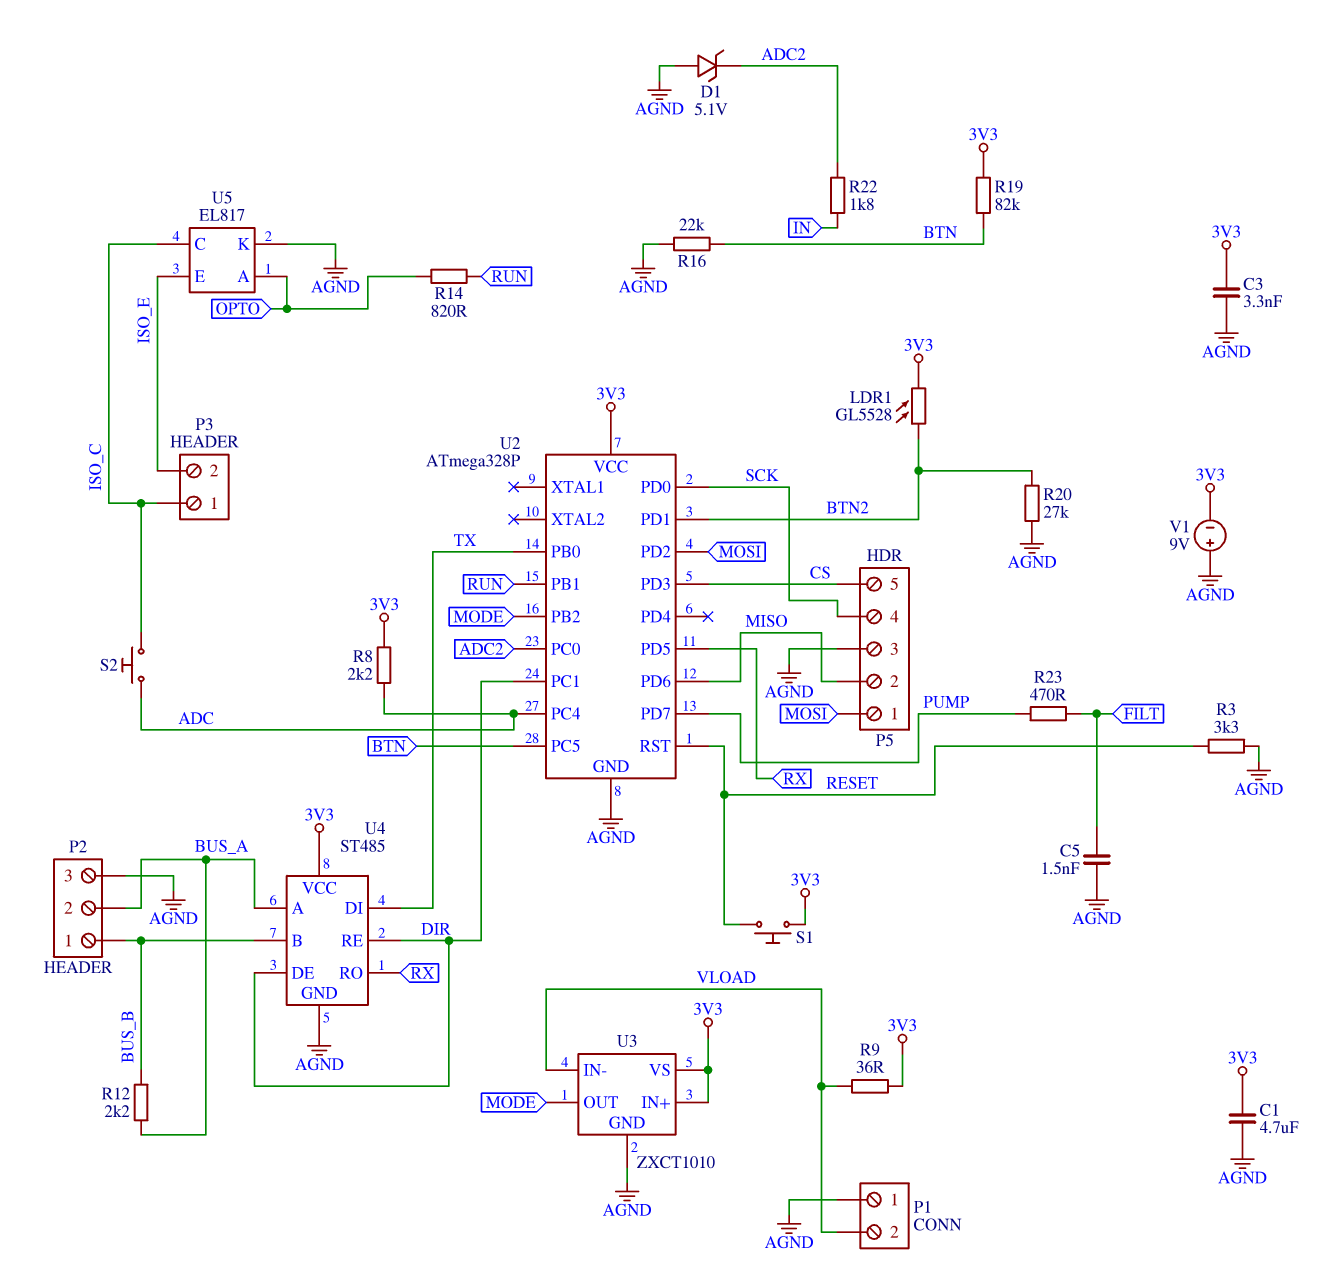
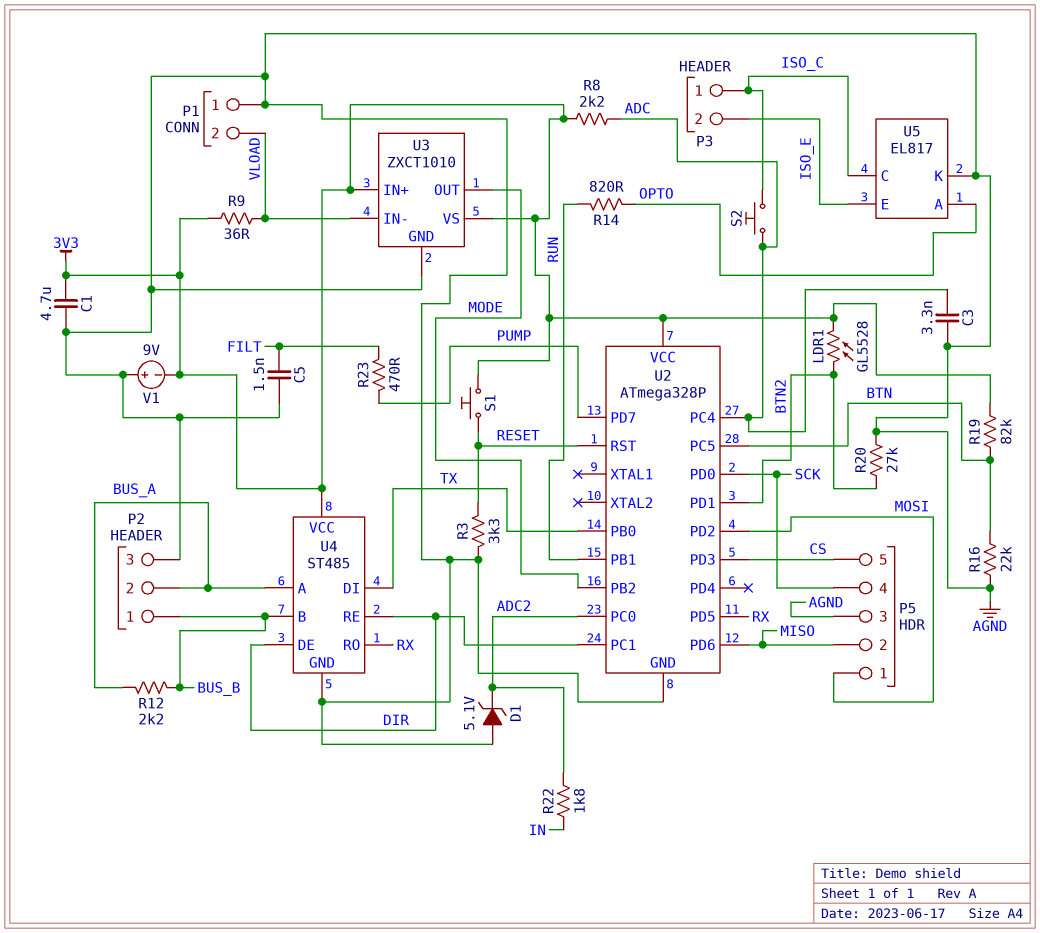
C3: 3.3nF (3V3, AGND) -> 3.3nF (ADC, AGND)

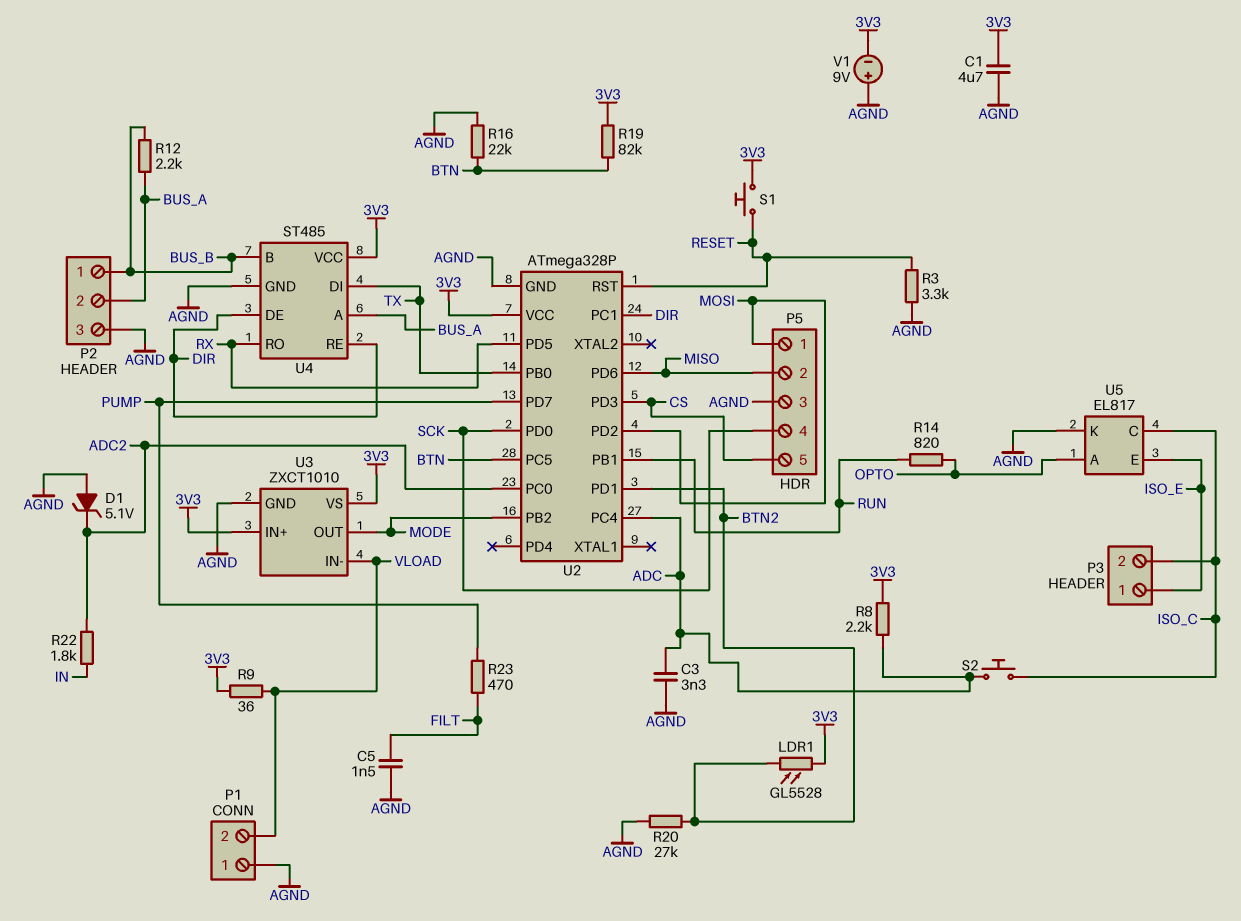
P3 pin 1: ISO_C -> ISO_E
P3 pin 2: ISO_E -> ISO_C

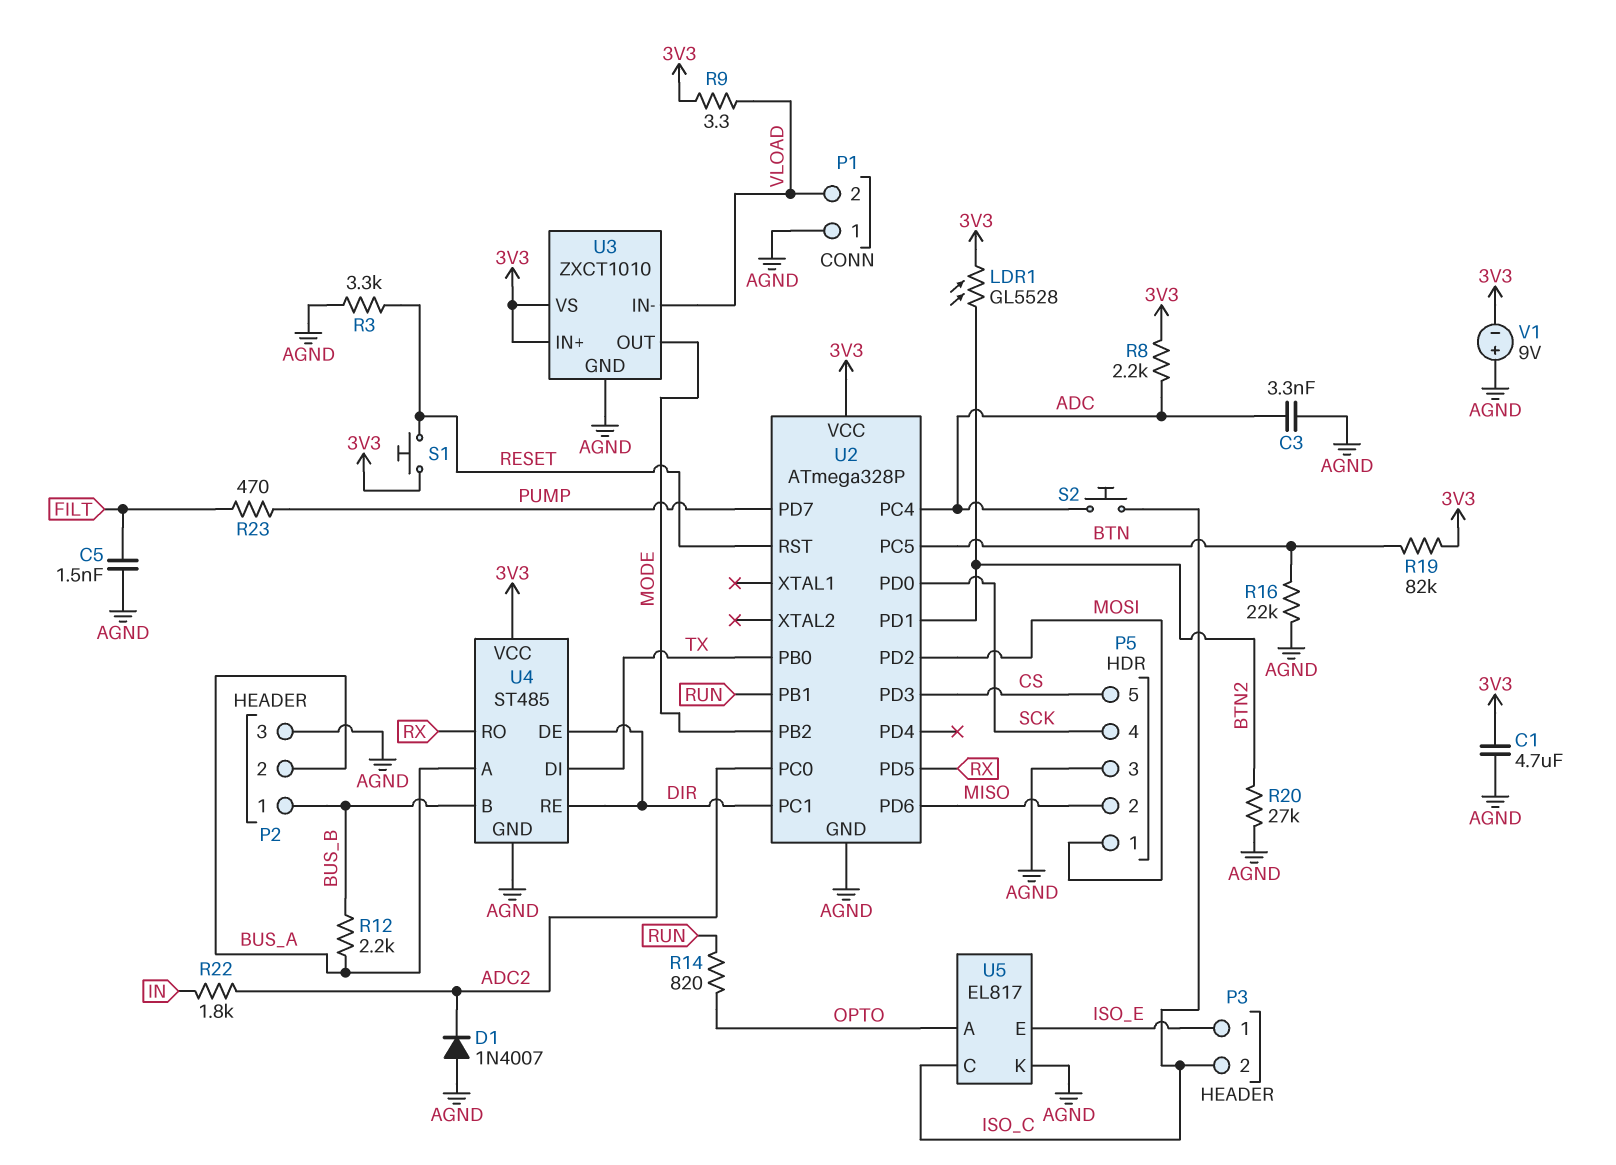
D1: zener 5.1V (A AGND, K ADC2) -> diode 1N4007 (A AGND, K ADC2)
R9: 36 (3V3, VLOAD) -> 3.3 (3V3, VLOAD)

